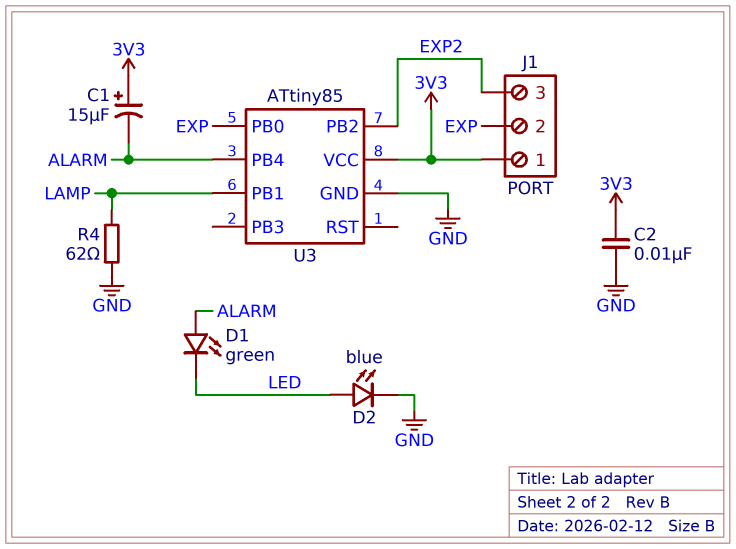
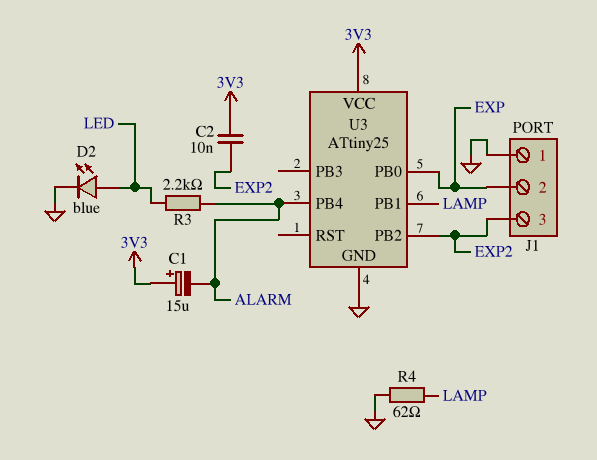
C2: 10nF (3V3, GND) -> 10nF (3V3, EXP2)
D1: LED green (A ALARM, K LED) -> none
J1 pin 1: 3V3 -> GND
R3: none -> 2.2k (ALARM, LED)
U3: ATtiny85 -> ATtiny25

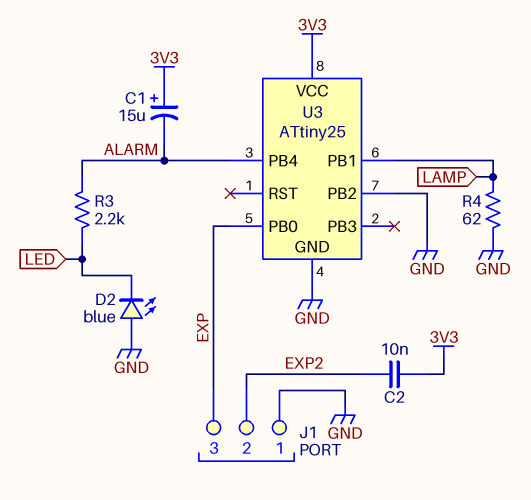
D2: LED blue (A LED, K GND) -> LED blue (A GND, K LED)
J1 pin 2: EXP -> EXP2
J1 pin 3: EXP2 -> EXP
U3 pin PB2: EXP2 -> GND

